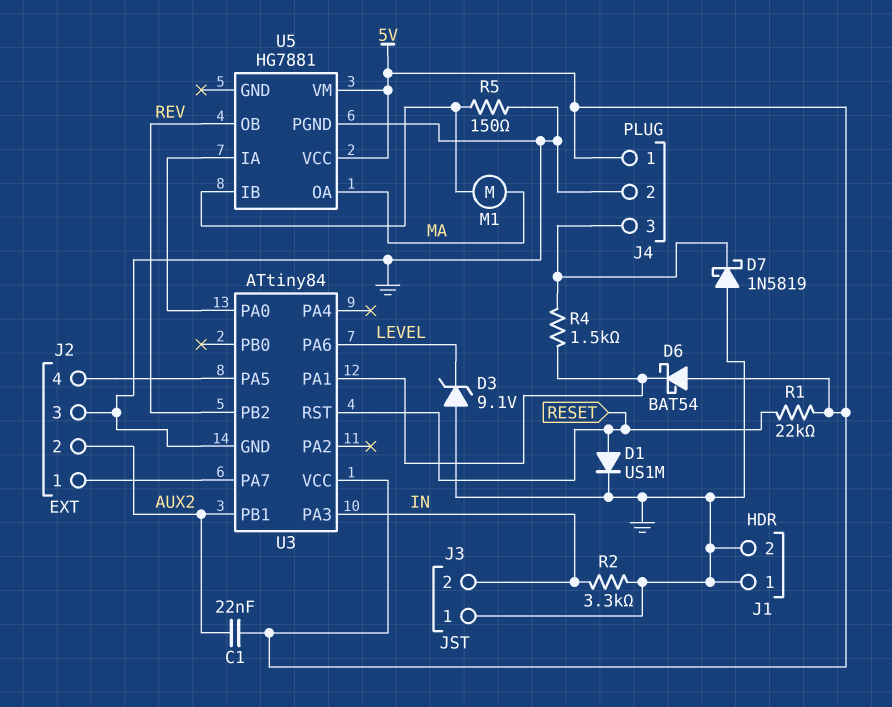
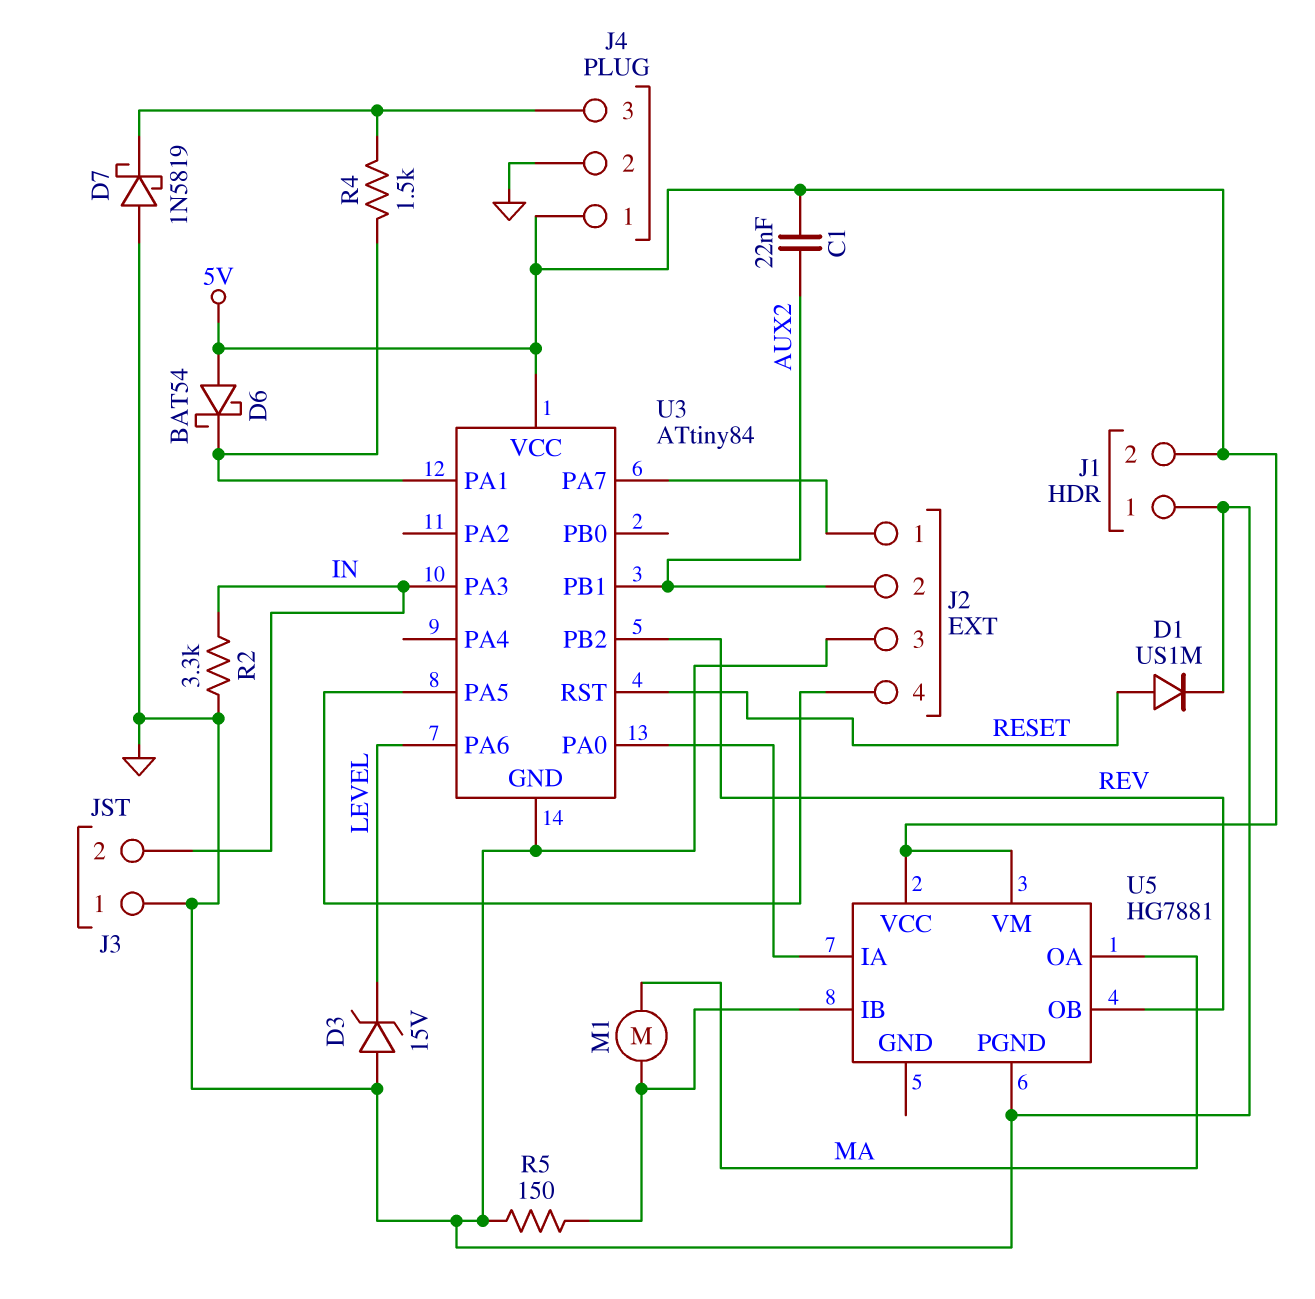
D3: zener 9.1V (A GND, K LEVEL) -> zener 15V (A GND, K LEVEL)
J1 pin 2: GND -> 5V
R1: 22k (5V, RESET) -> none

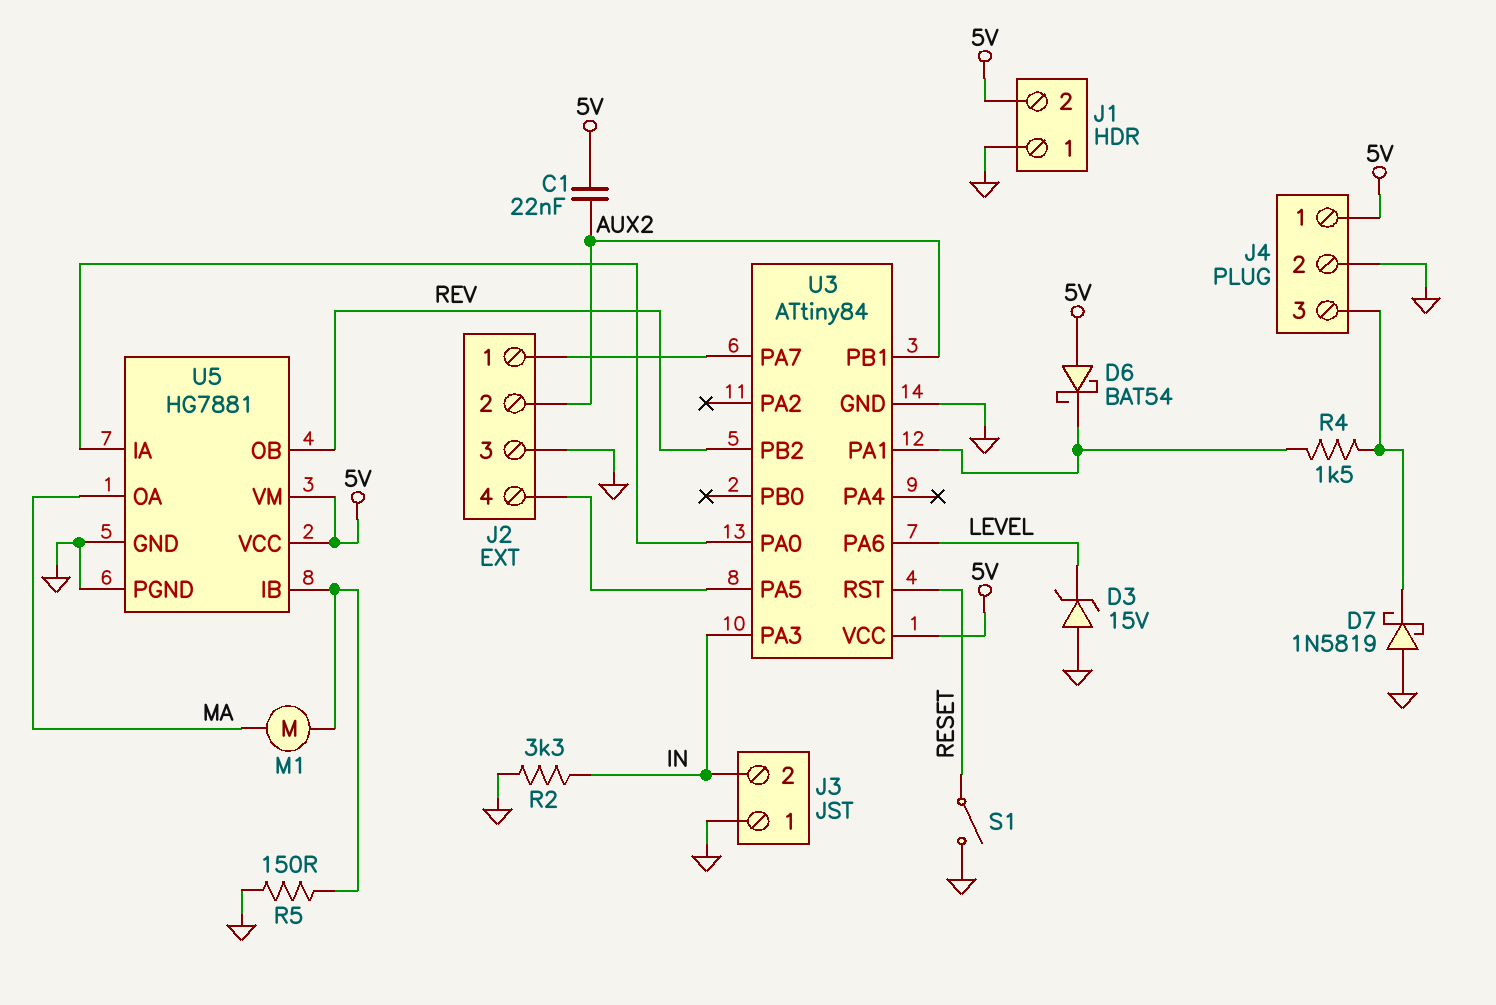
D1: diode US1M (A RESET, K GND) -> none
S1: none -> switch (GND, RESET)
U5 pin GND: none -> GND

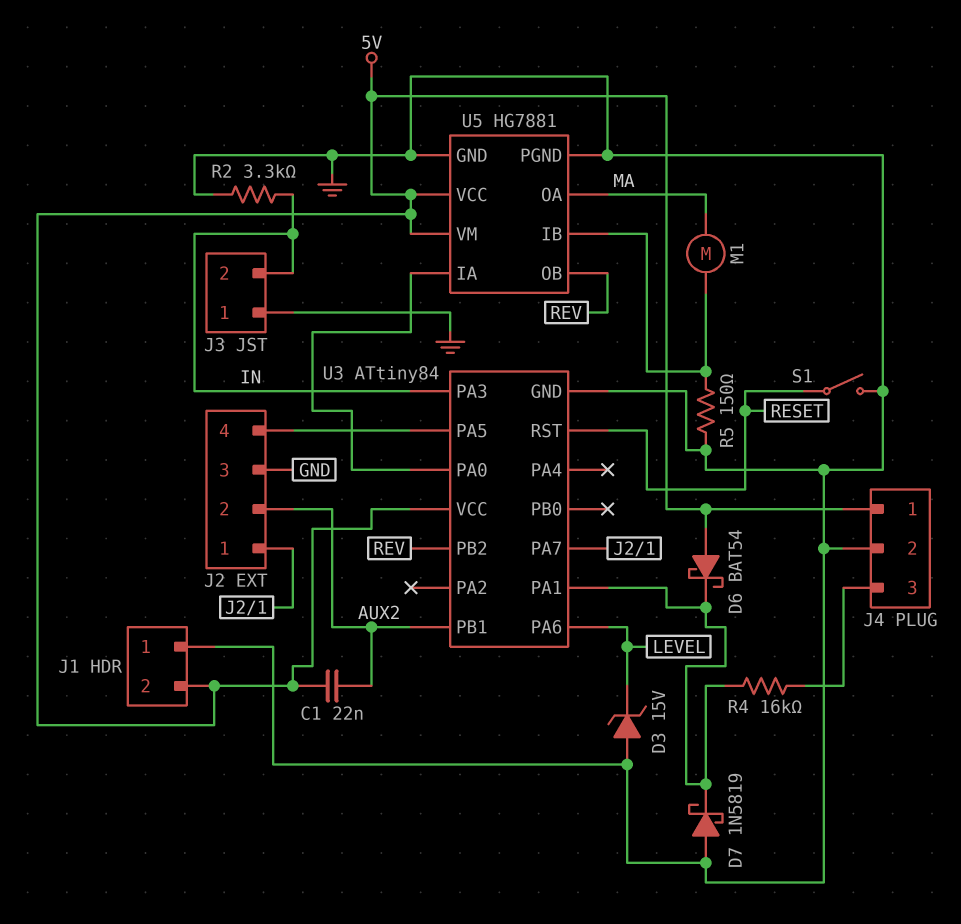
D7: schottky 1N5819 (A GND, K J4/3) -> schottky 1N5819 (A GND, K U3/PA1)
R4: 1.5k (J4/3, U3/PA1) -> 16k (J4/3, U3/PA1)

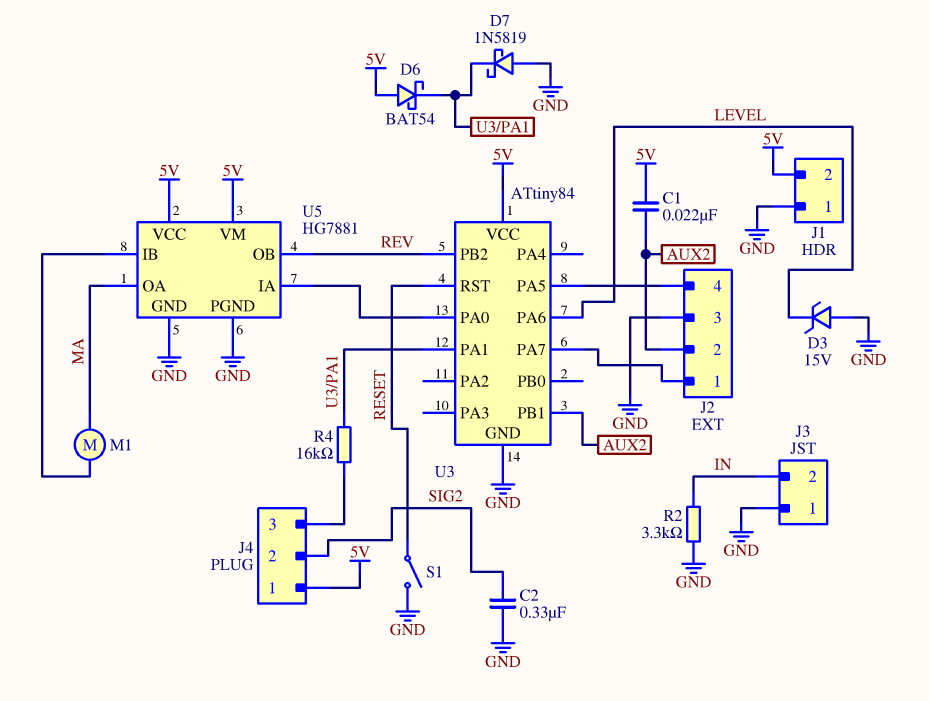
C2: none -> 330nF (GND, SIG2)
J4 pin 2: GND -> SIG2
R5: 150 (GND, U5/IB) -> none
U3 pin PA3: IN -> none

